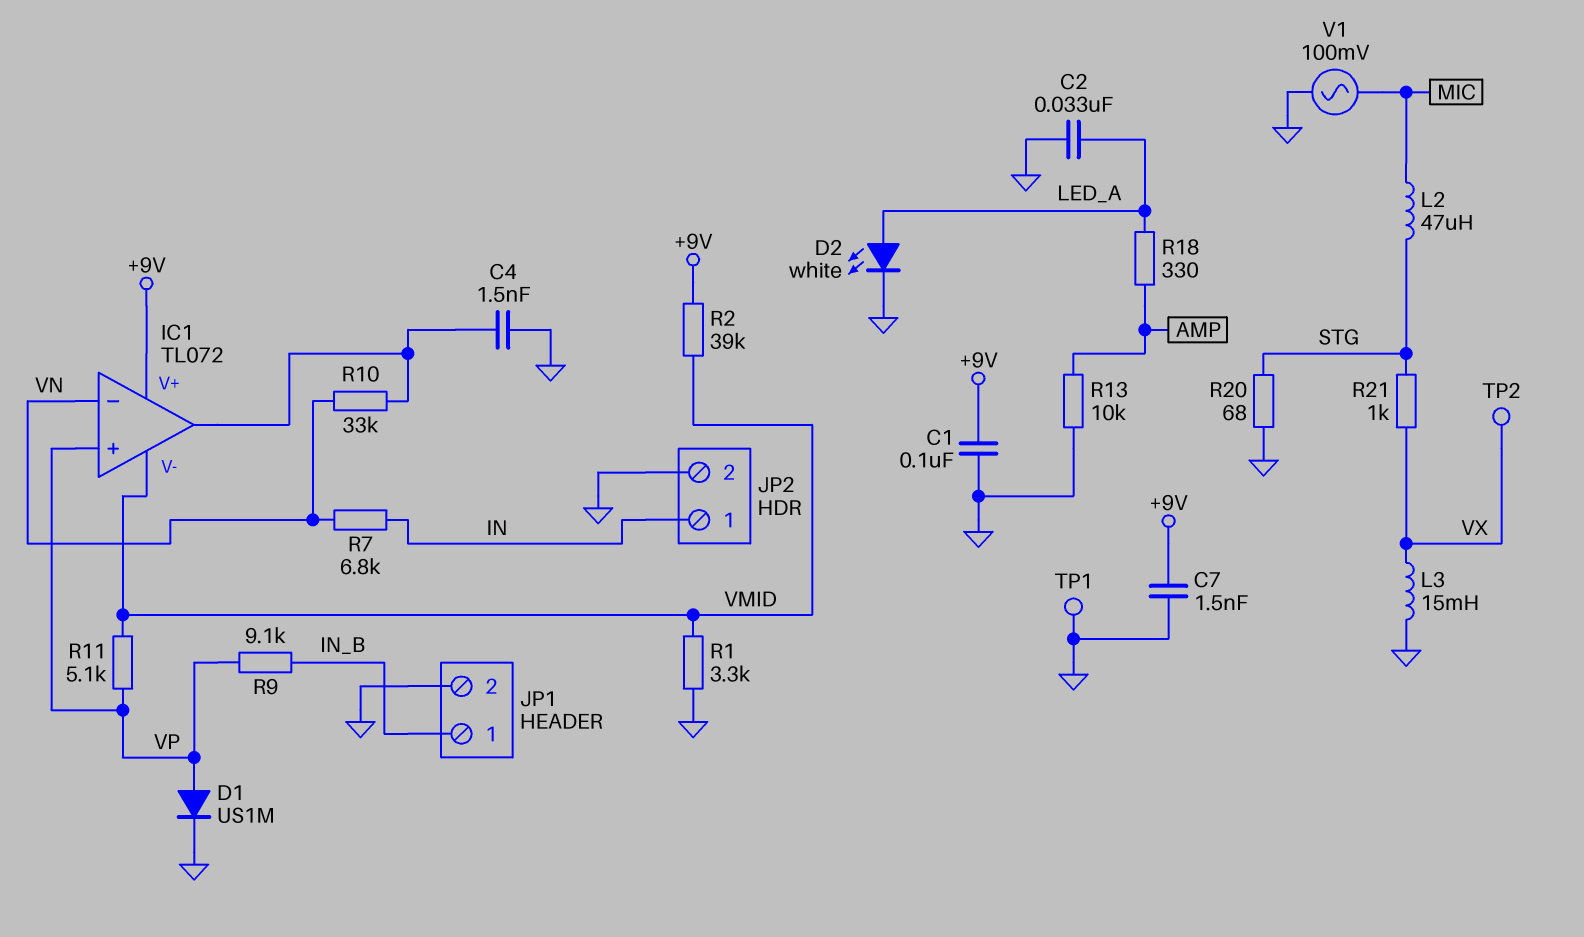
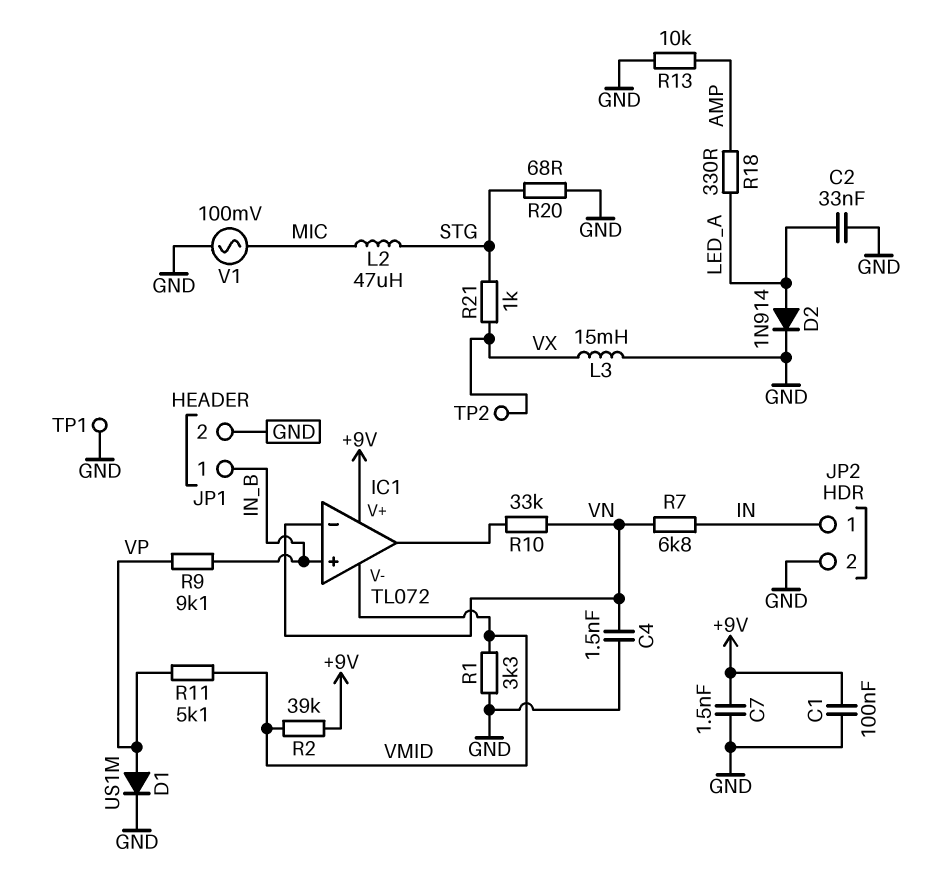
C4: 1.5nF (GND, IC1/out) -> 1.5nF (GND, VN)
D2: LED white (A LED_A, K GND) -> diode 1N914 (A LED_A, K GND)
IC1 pin in+: VP -> IN_B

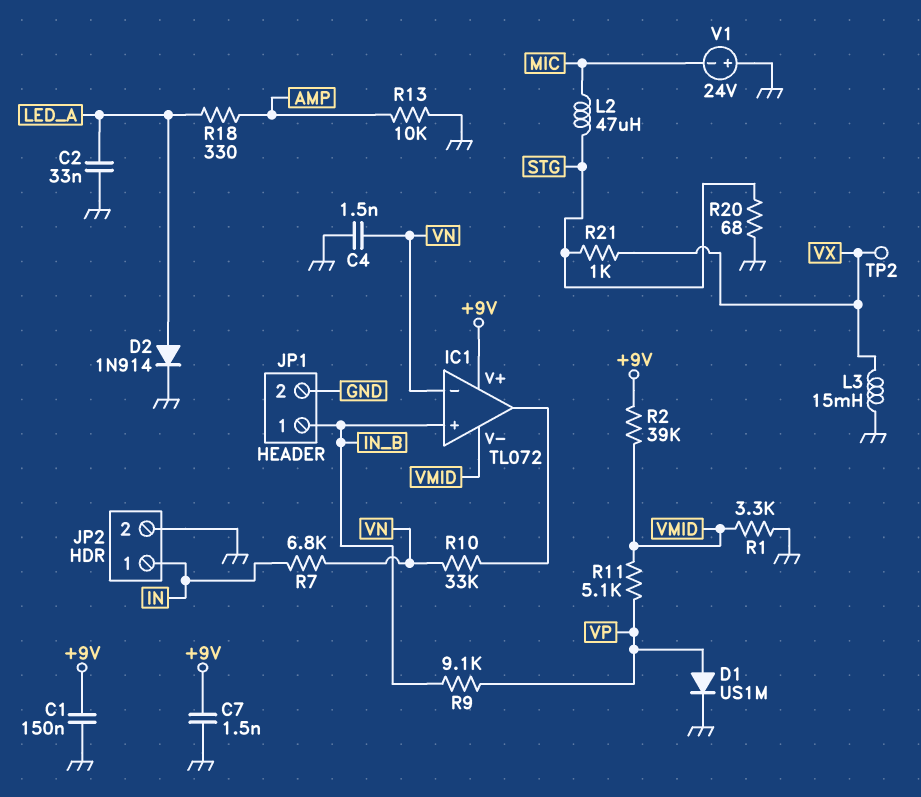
C1: 100nF (+9V, GND) -> 150nF (+9V, GND)
TP1: test point (GND) -> none
V1: AC 100mV (GND, MIC) -> 24V (plus GND, minus MIC)

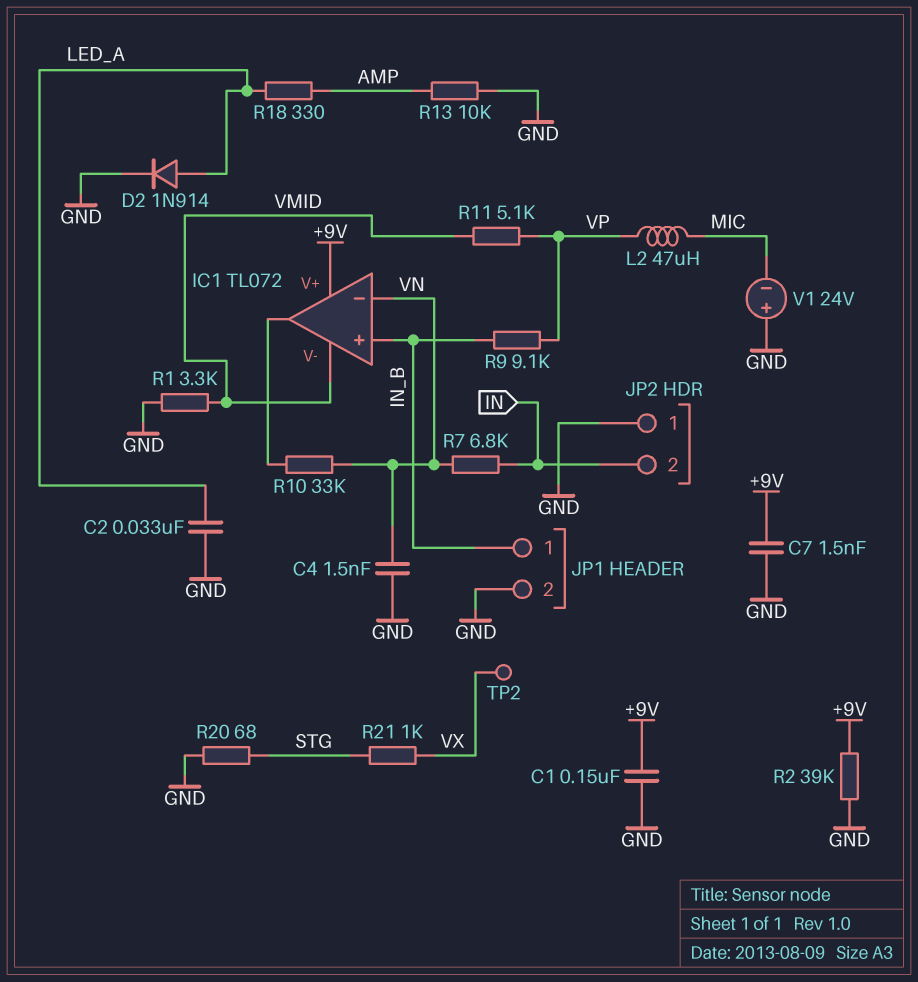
D1: diode US1M (A VP, K GND) -> none
JP2 pin 1: IN -> GND
JP2 pin 2: GND -> IN
L2: 47uH (MIC, STG) -> 47uH (MIC, VP)
L3: 15mH (GND, VX) -> none
R2: 39k (+9V, VMID) -> 39k (+9V, GND)

